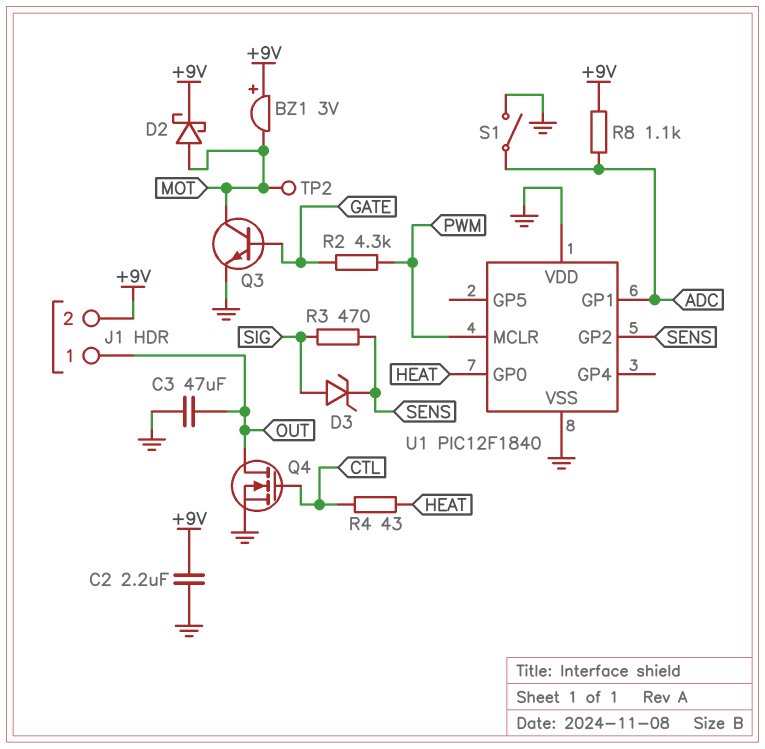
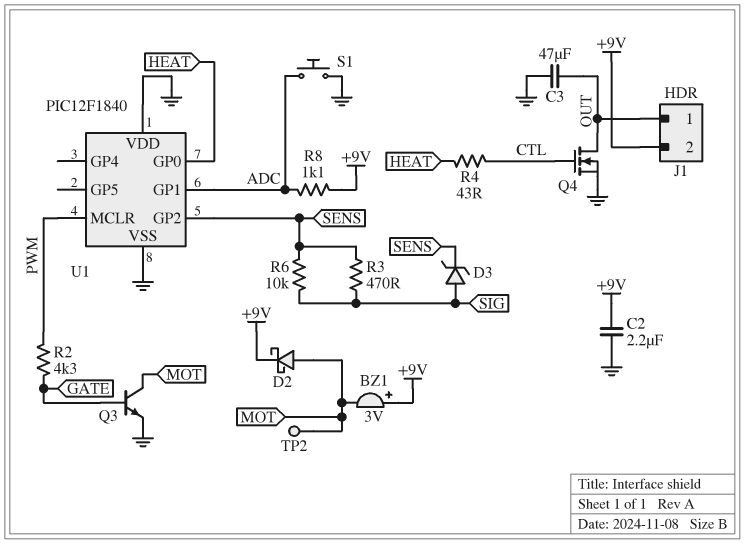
R6: none -> 10k (SENS, SIG)
S1: switch (ADC, GND) -> button (ADC, GND)

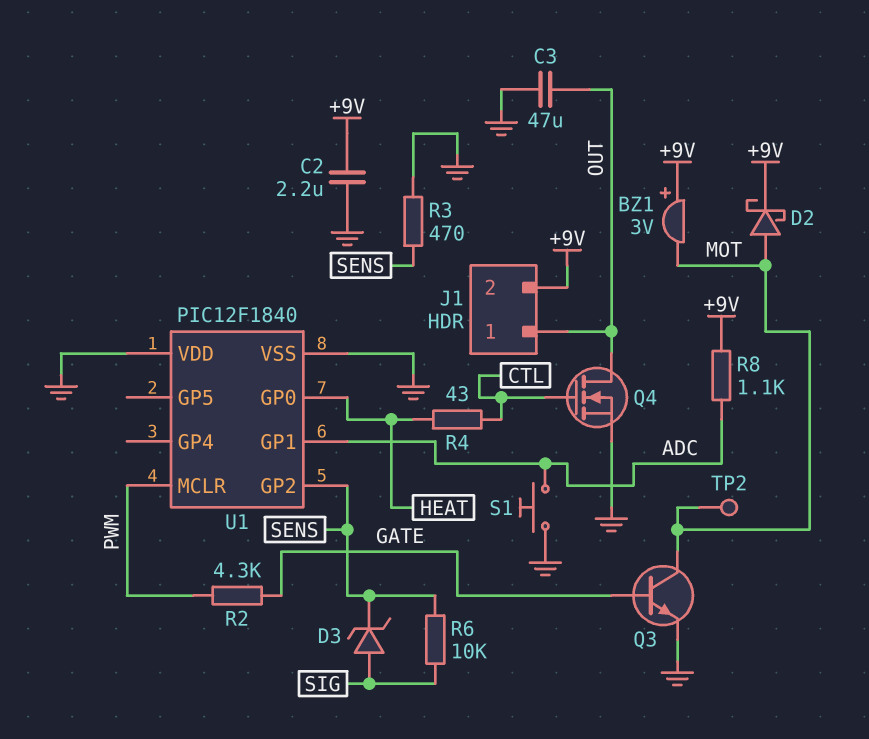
R3: 470 (SENS, SIG) -> 470 (GND, SENS)

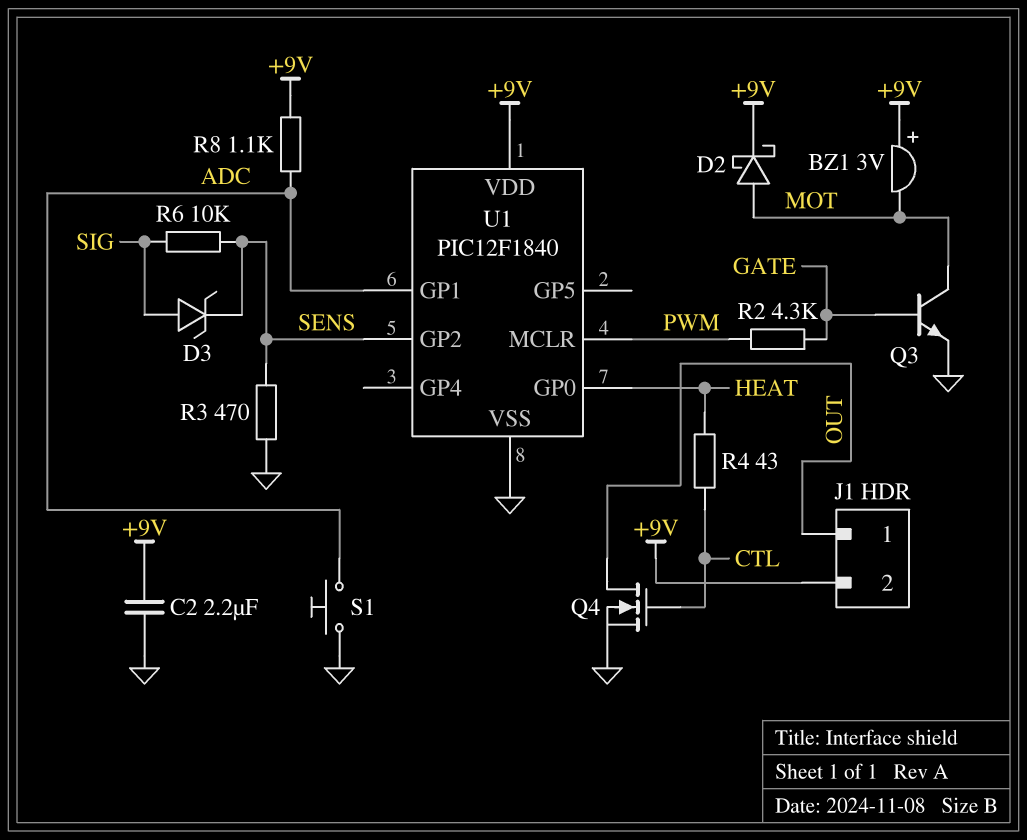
C3: 47uF (GND, OUT) -> none
TP2: test point (MOT) -> none
U1 pin VDD: GND -> +9V

